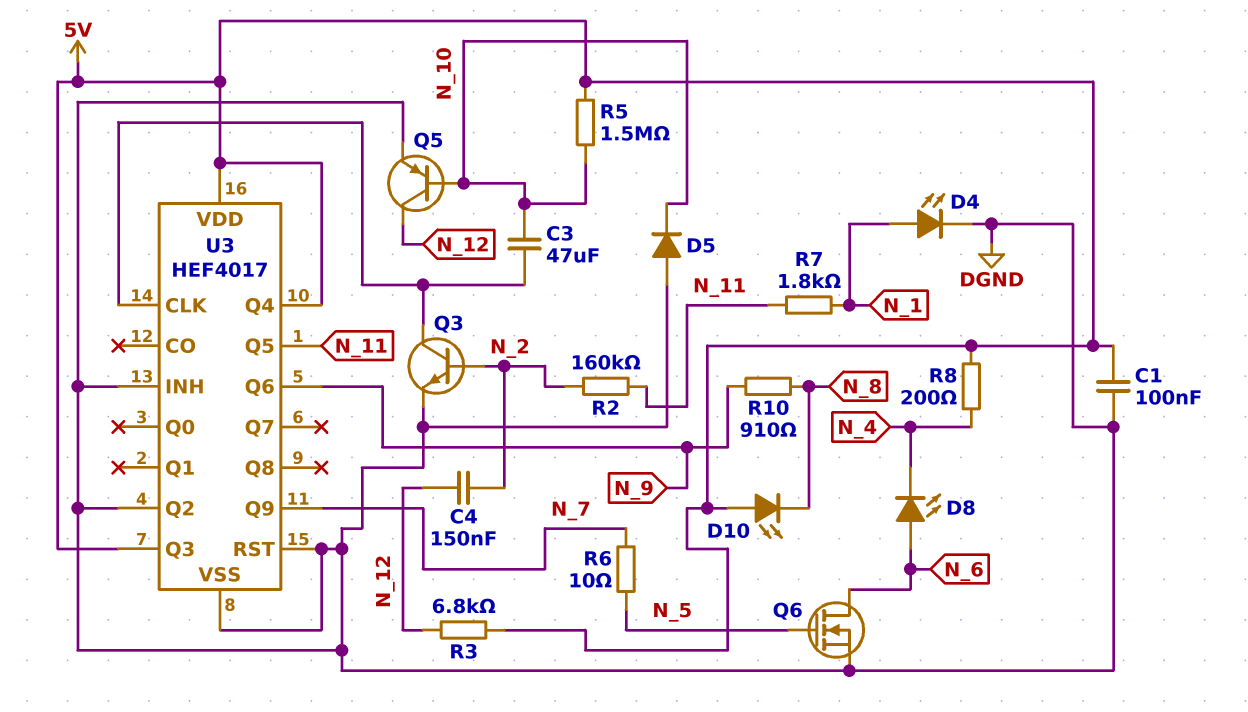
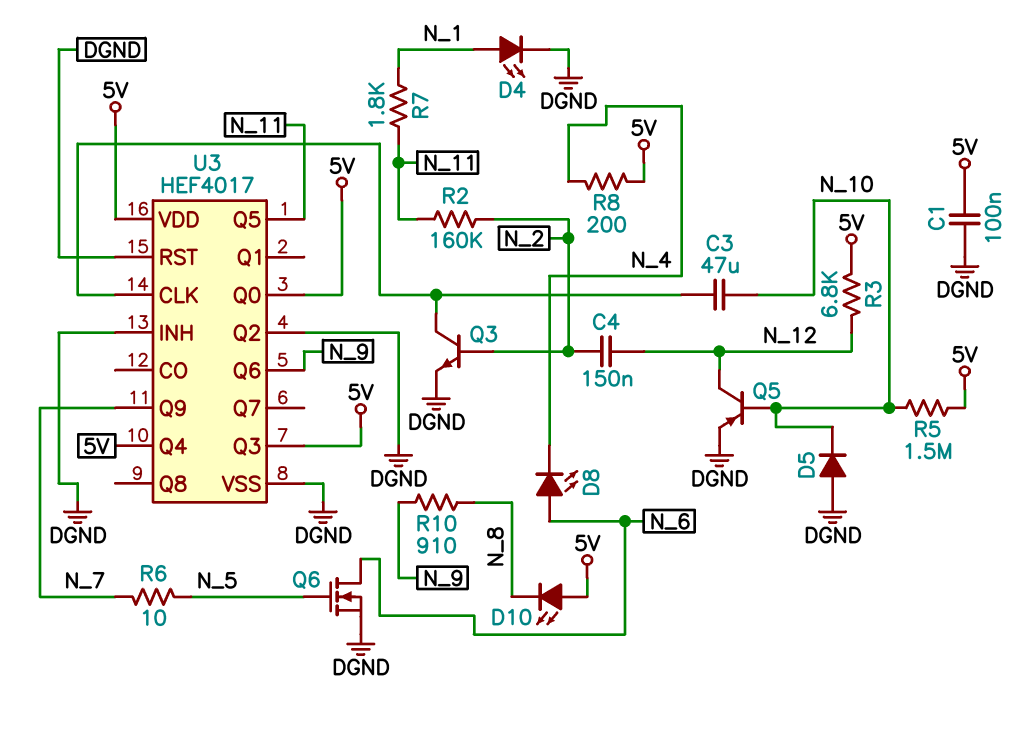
U3 pin Q0: none -> 5V

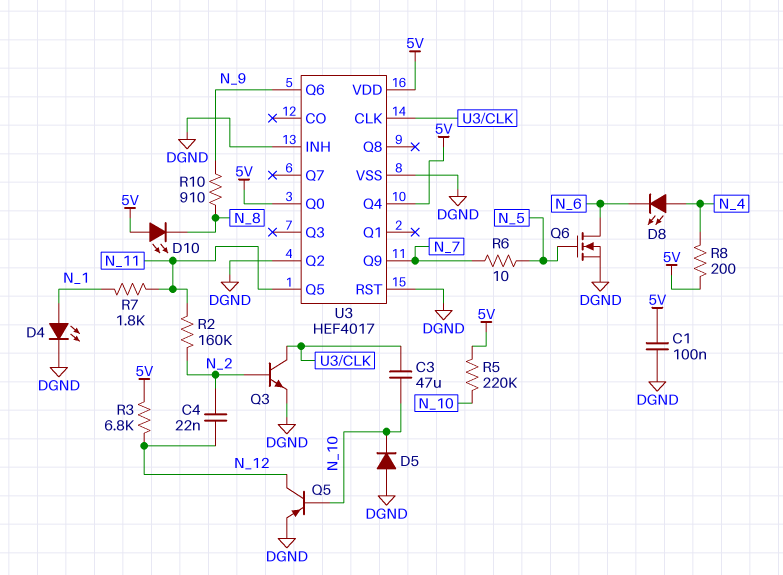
C4: 150nF (N_2, N_12) -> 22nF (N_2, N_12)
D8: LED (A N_6, K N_4) -> LED (A N_4, K N_6)
R5: 1.5M (5V, N_10) -> 220k (5V, N_10)
U3 pin Q3: 5V -> none

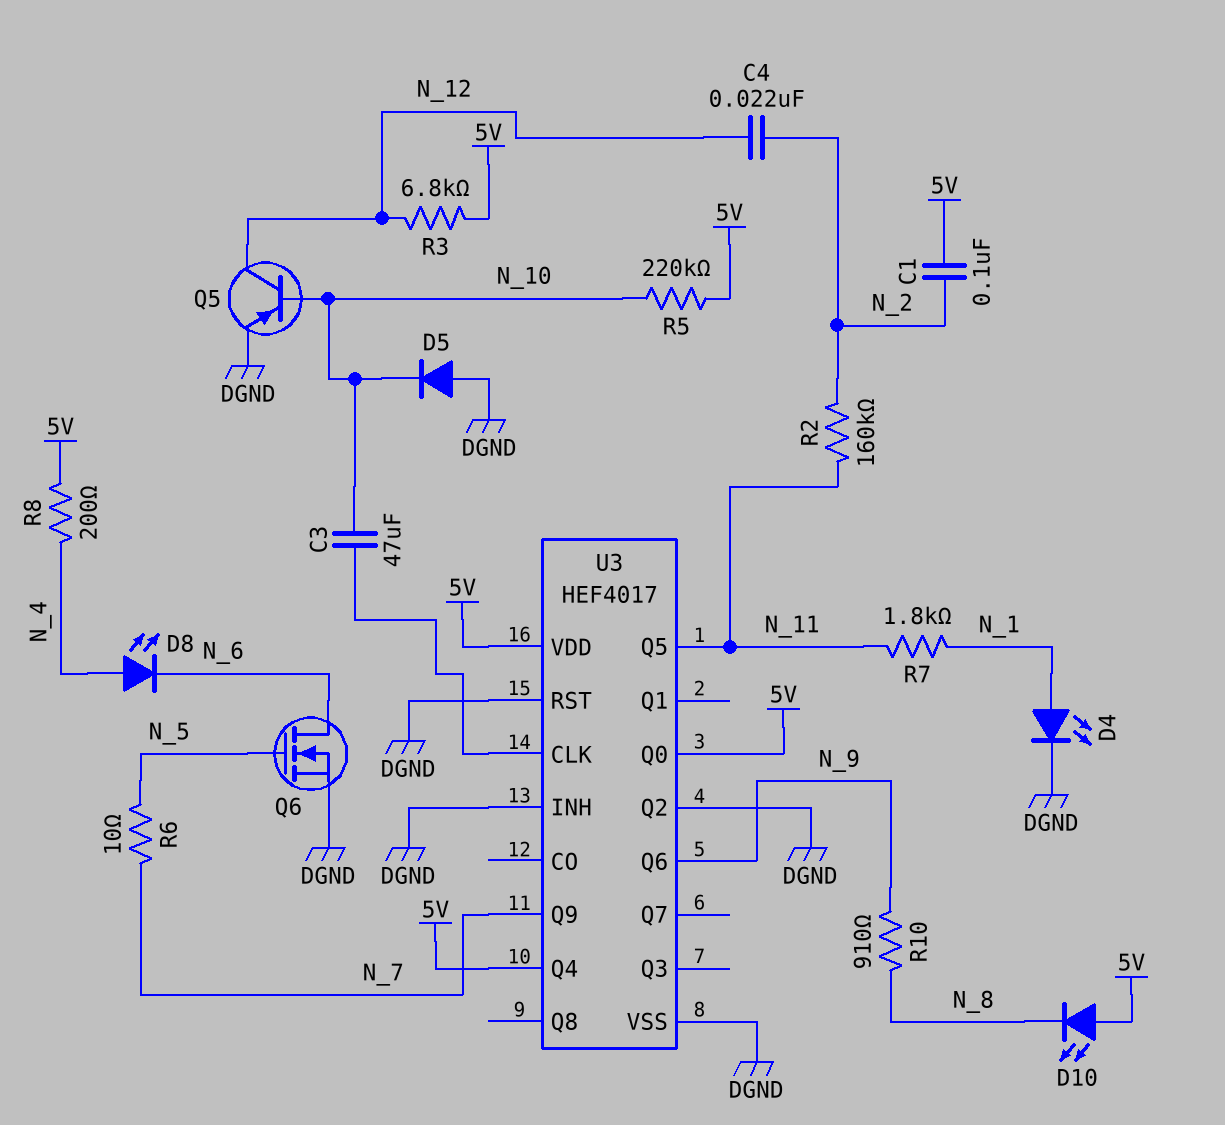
C1: 100nF (5V, DGND) -> 100nF (5V, N_2)
Q3: NPN (B N_2, C U3/CLK, E DGND) -> none

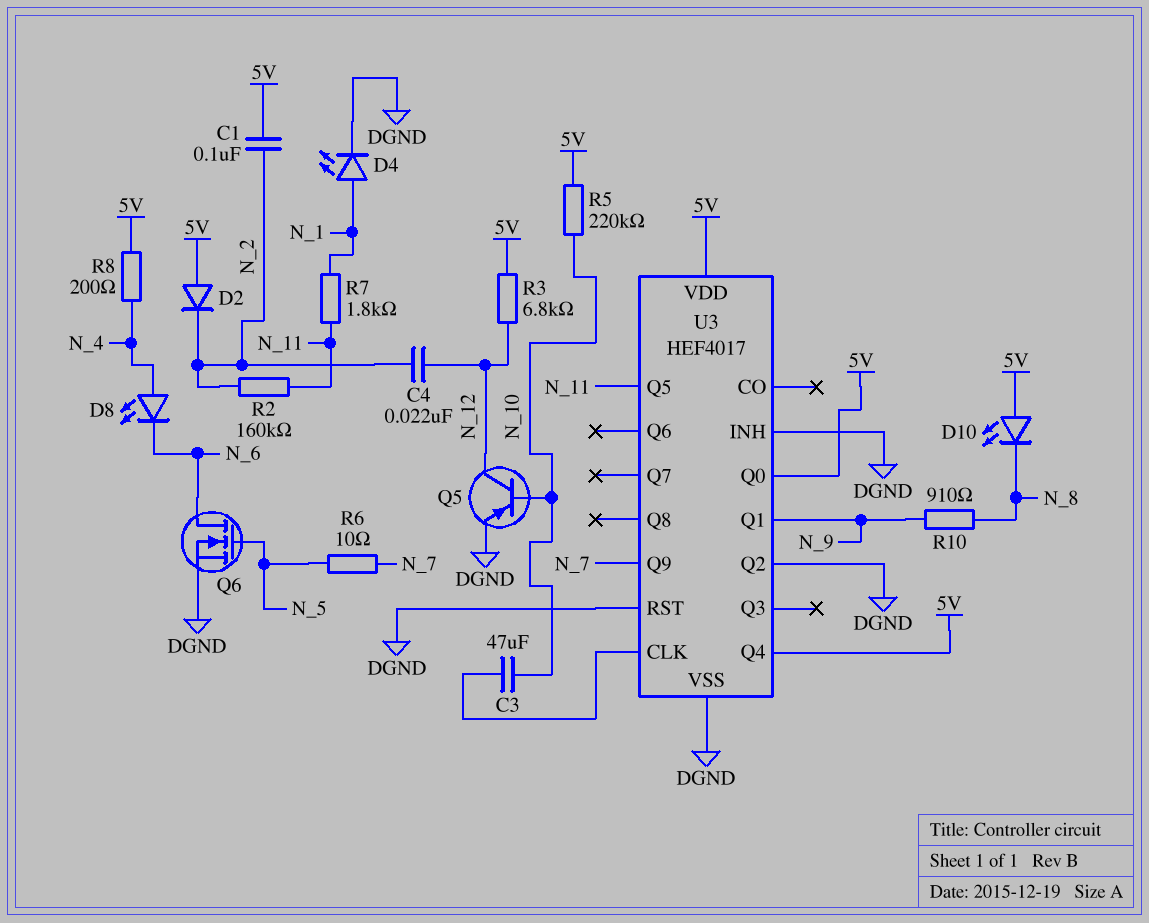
D2: none -> diode (A 5V, K N_2)
D5: diode (A DGND, K N_10) -> none
U3 pin Q1: none -> N_9
U3 pin Q6: N_9 -> none

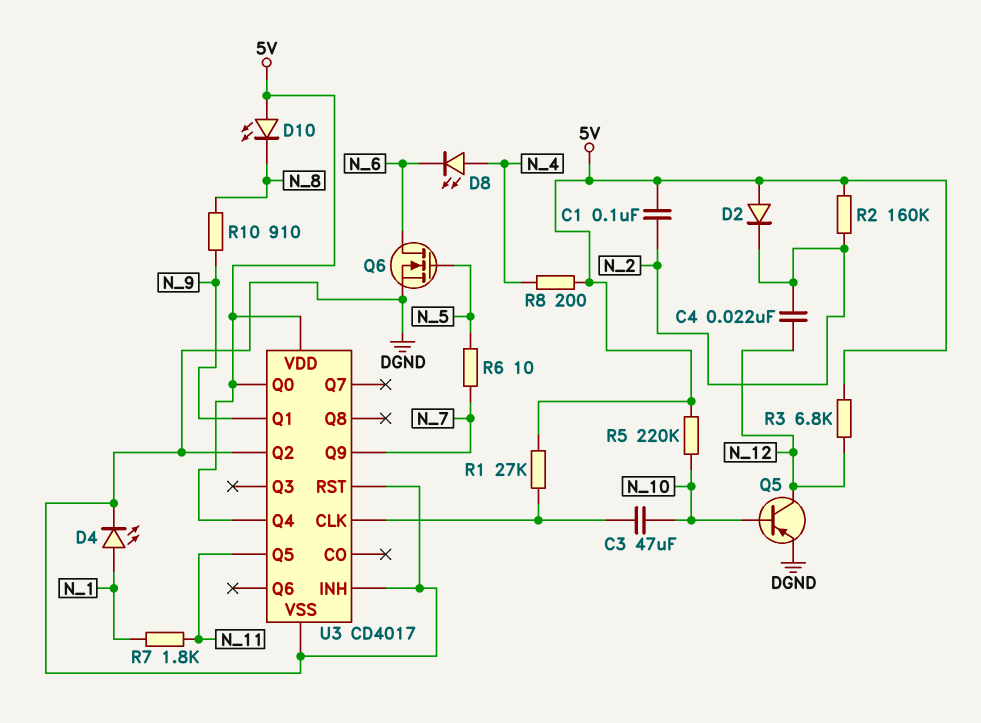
R1: none -> 27k (5V, U3/CLK)
R2: 160k (N_2, N_11) -> 160k (5V, N_2)
U3: HEF4017 -> CD4017

